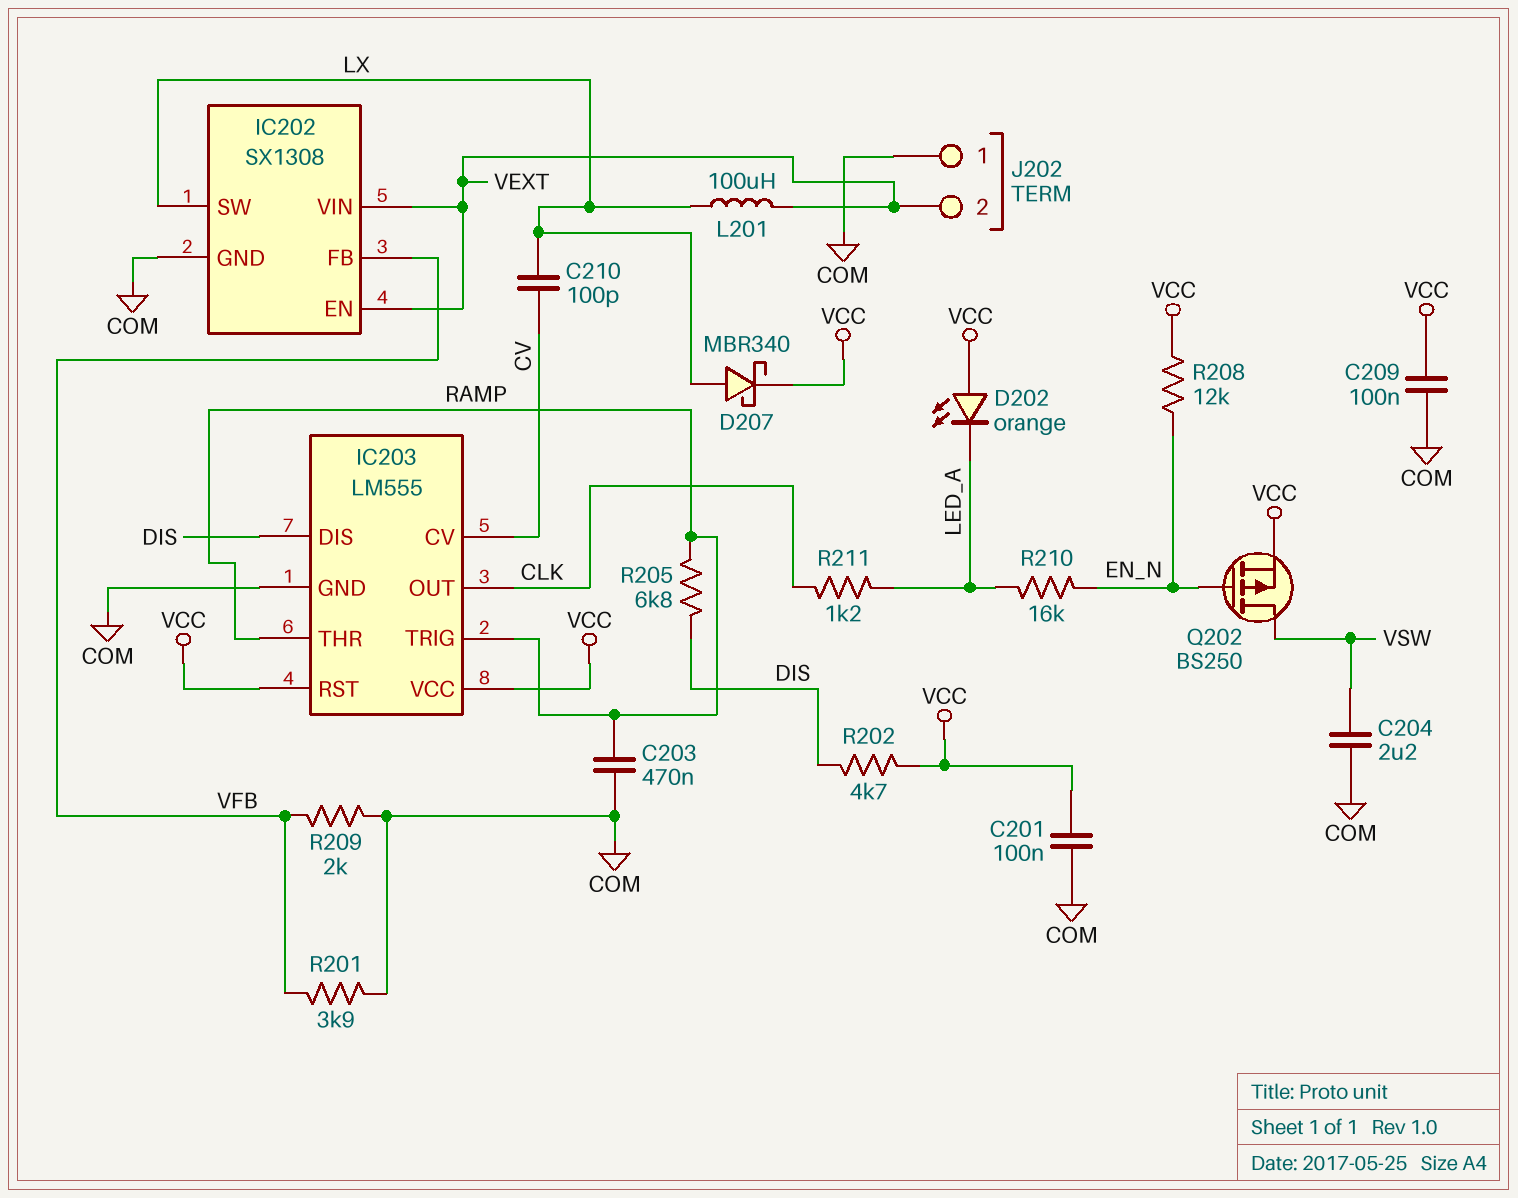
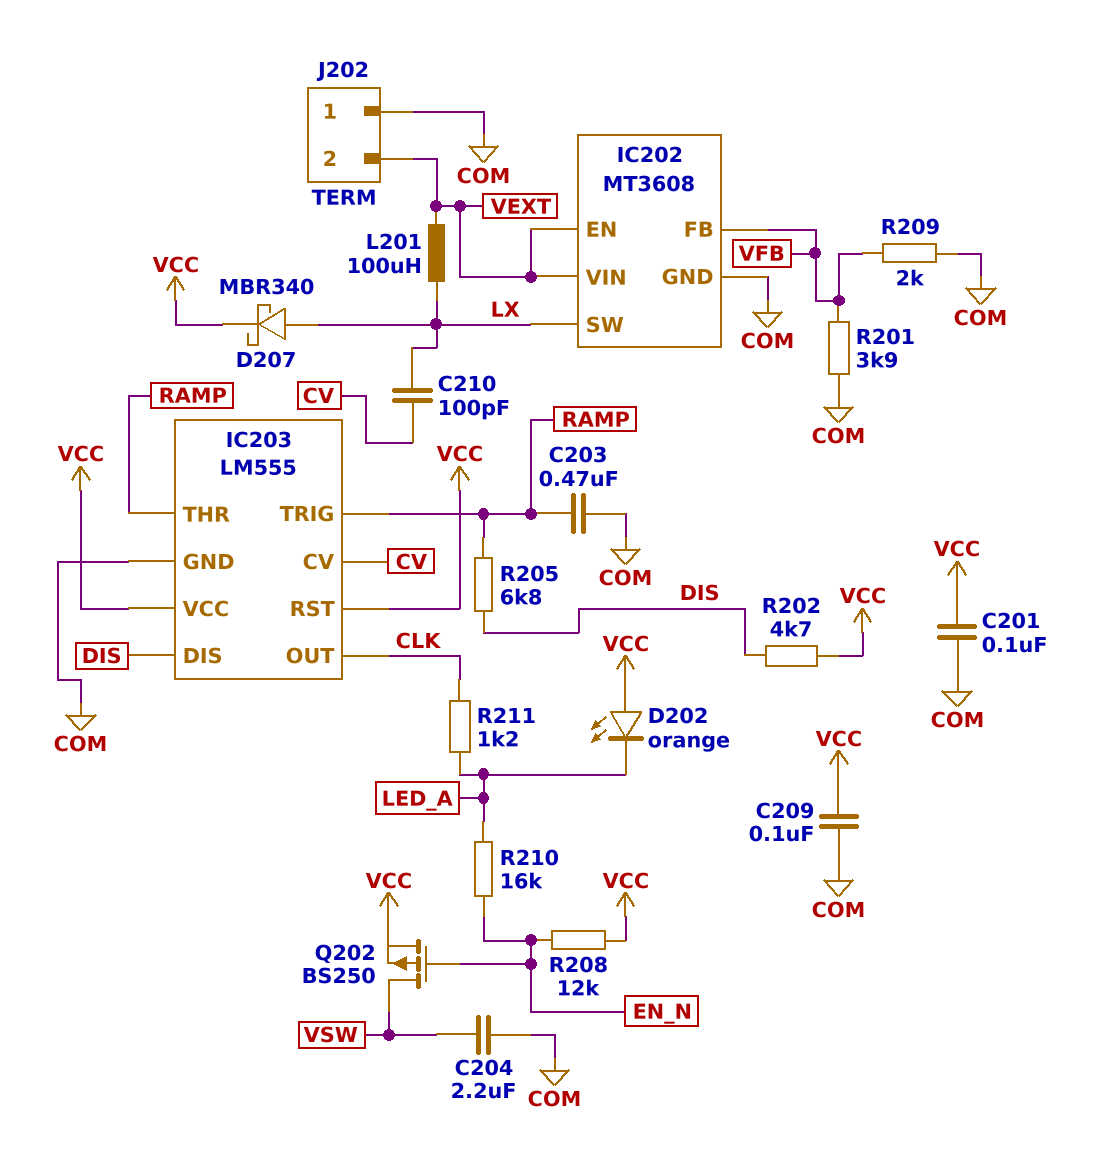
IC202: SX1308 -> MT3608

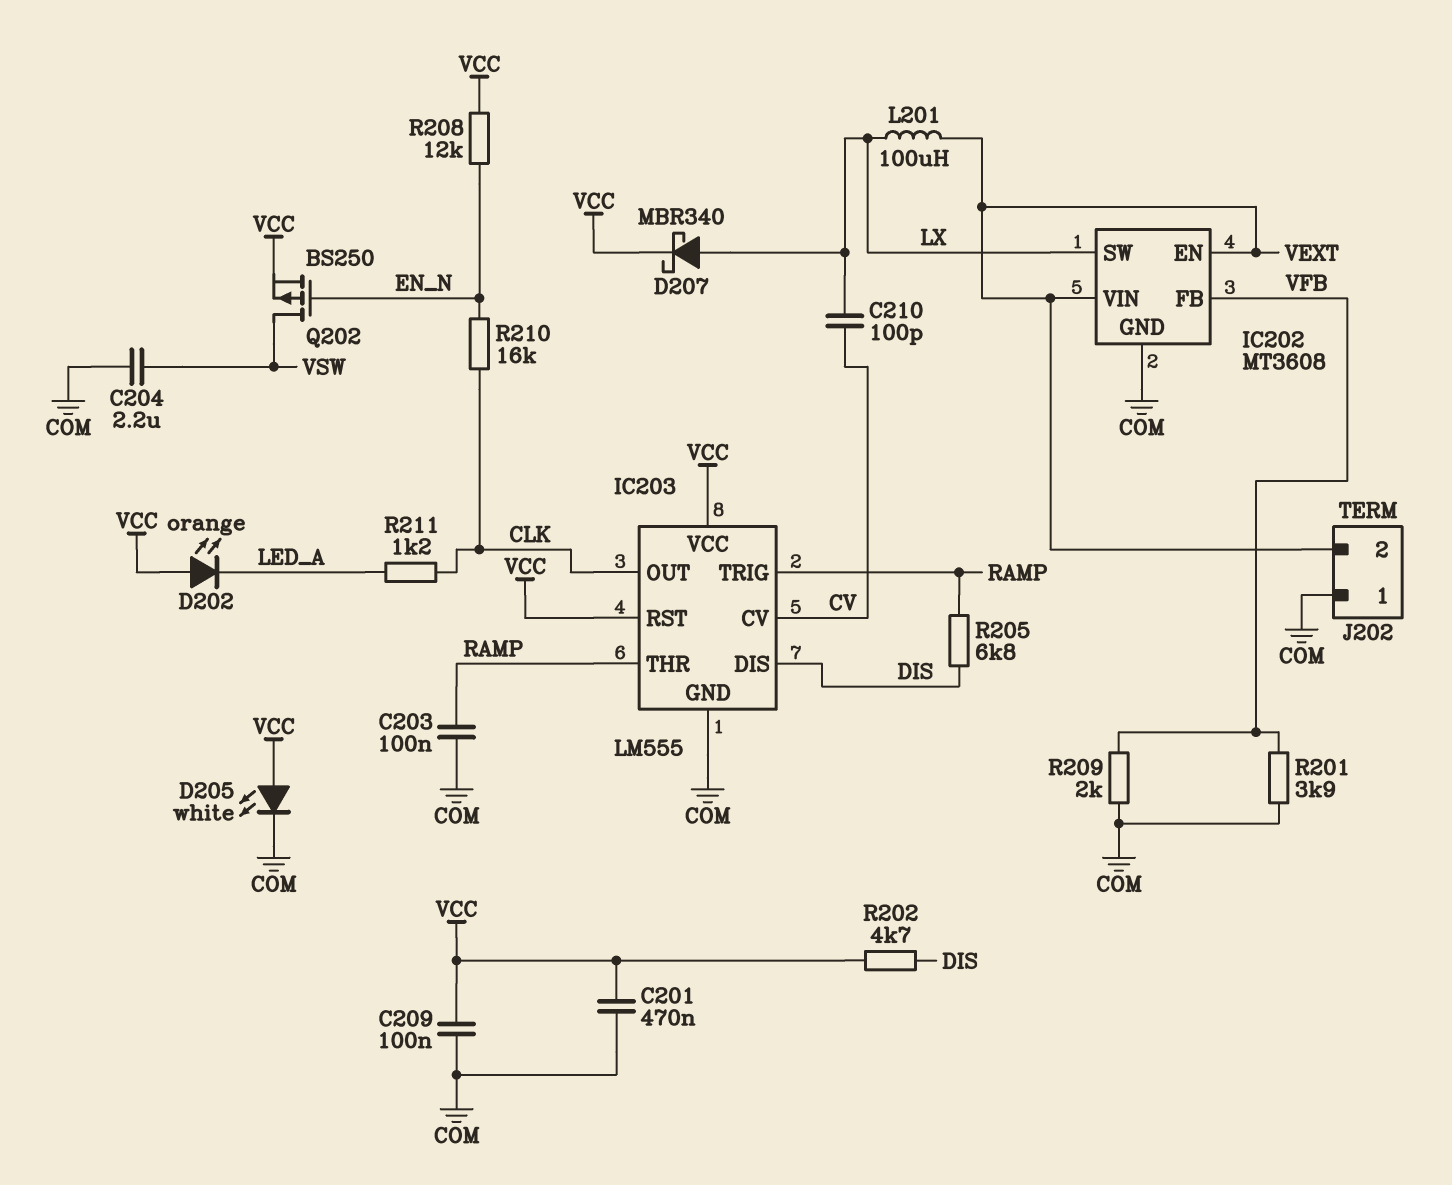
C201: 100nF (COM, VCC) -> 470nF (COM, VCC)
C203: 470nF (COM, RAMP) -> 100nF (COM, RAMP)
D205: none -> LED white (A VCC, K COM)
R210: 16k (EN_N, LED_A) -> 16k (CLK, EN_N)

